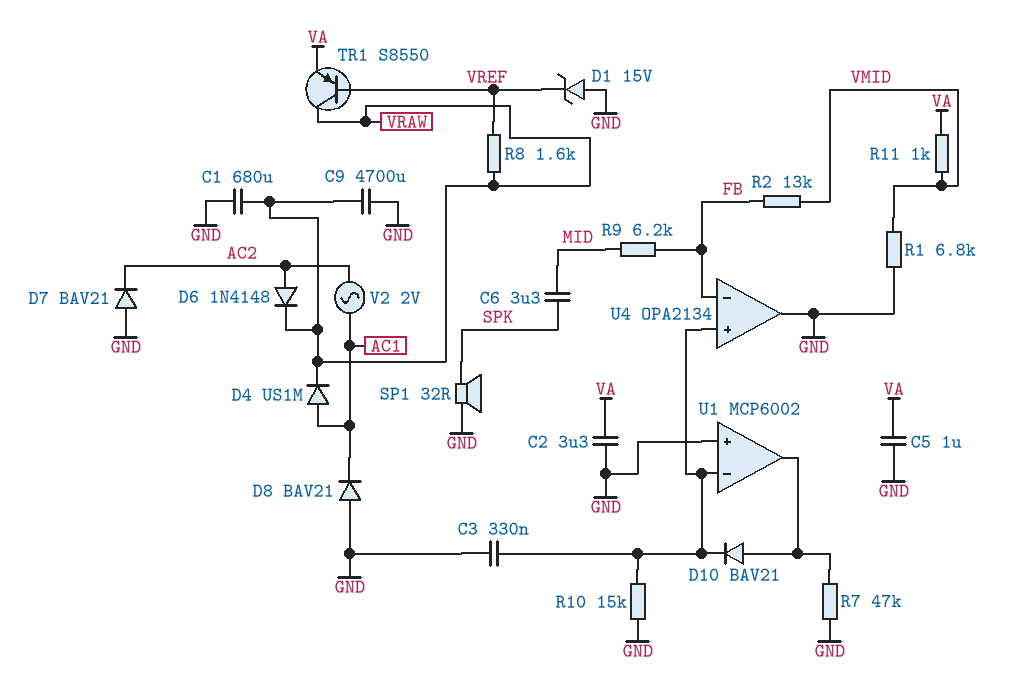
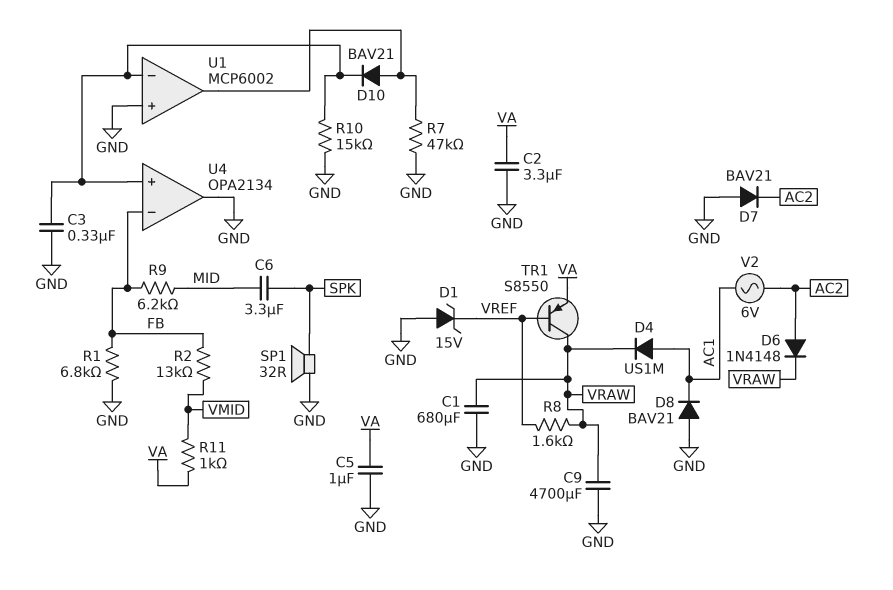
R1: 6.8k (GND, VMID) -> 6.8k (FB, GND)
V2: AC 2V (AC1, AC2) -> AC 6V (AC1, AC2)

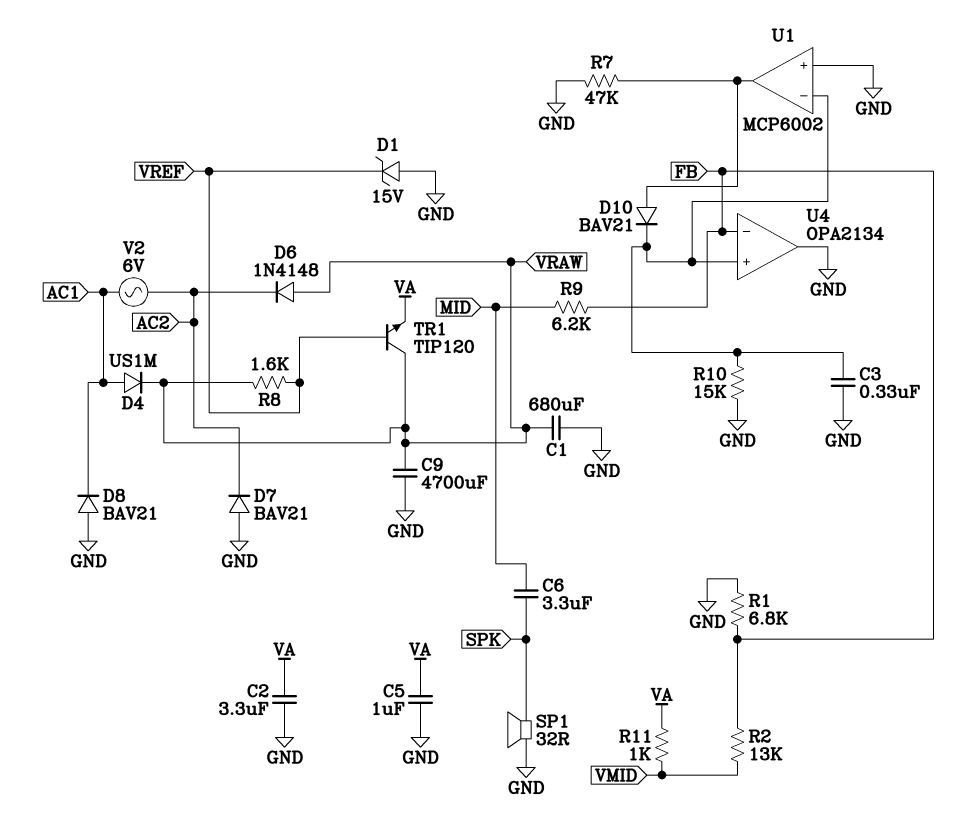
D6: diode 1N4148 (A AC2, K VRAW) -> diode 1N4148 (A VRAW, K AC2)
TR1: PNP S8550 (B VREF, C VRAW, E VA) -> NPN TIP120 (B VREF, C VRAW, E VA)

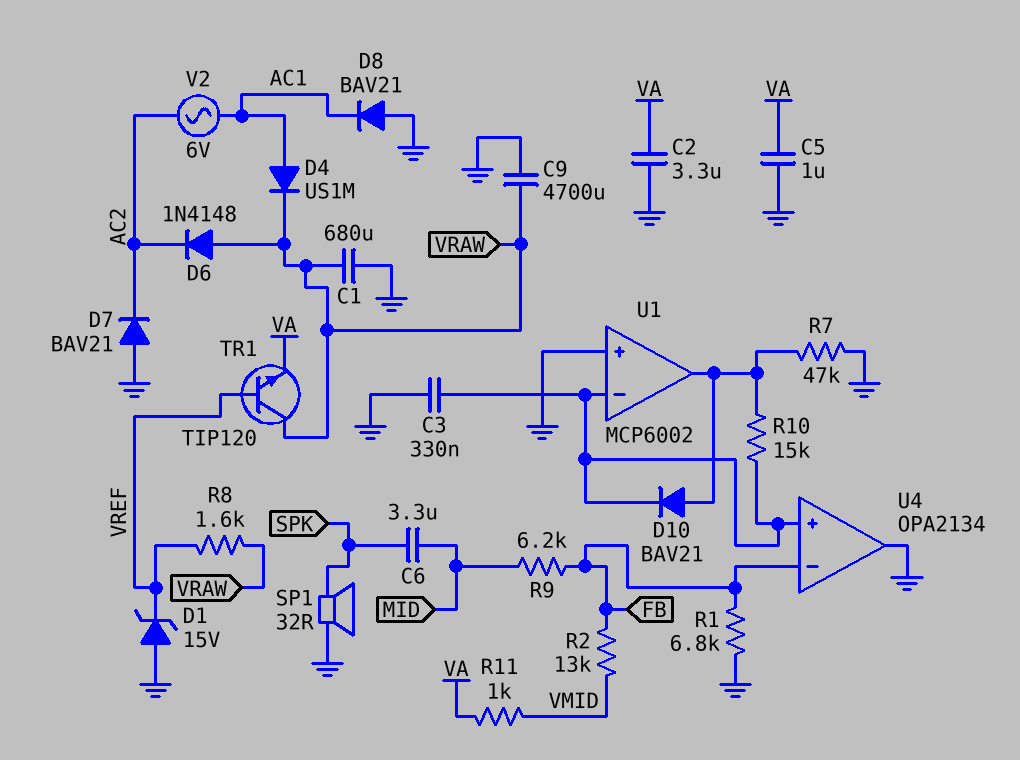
R10: 15k (GND, U1/in-) -> 15k (U1/in-, U1/out)

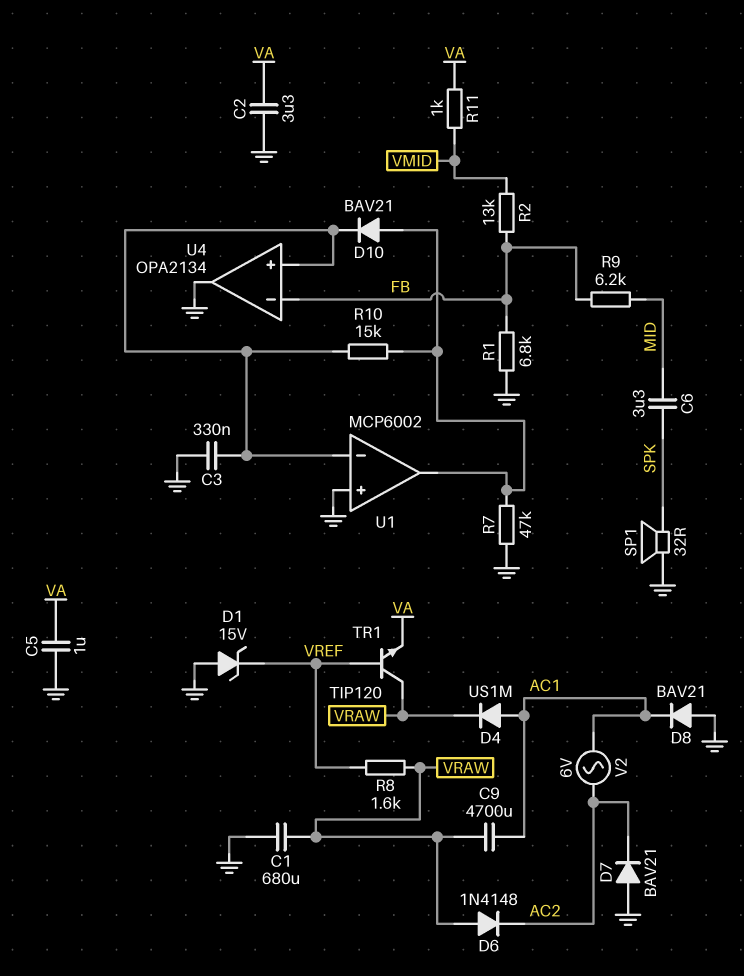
C9: 4700uF (GND, VRAW) -> 4700uF (AC1, VRAW)

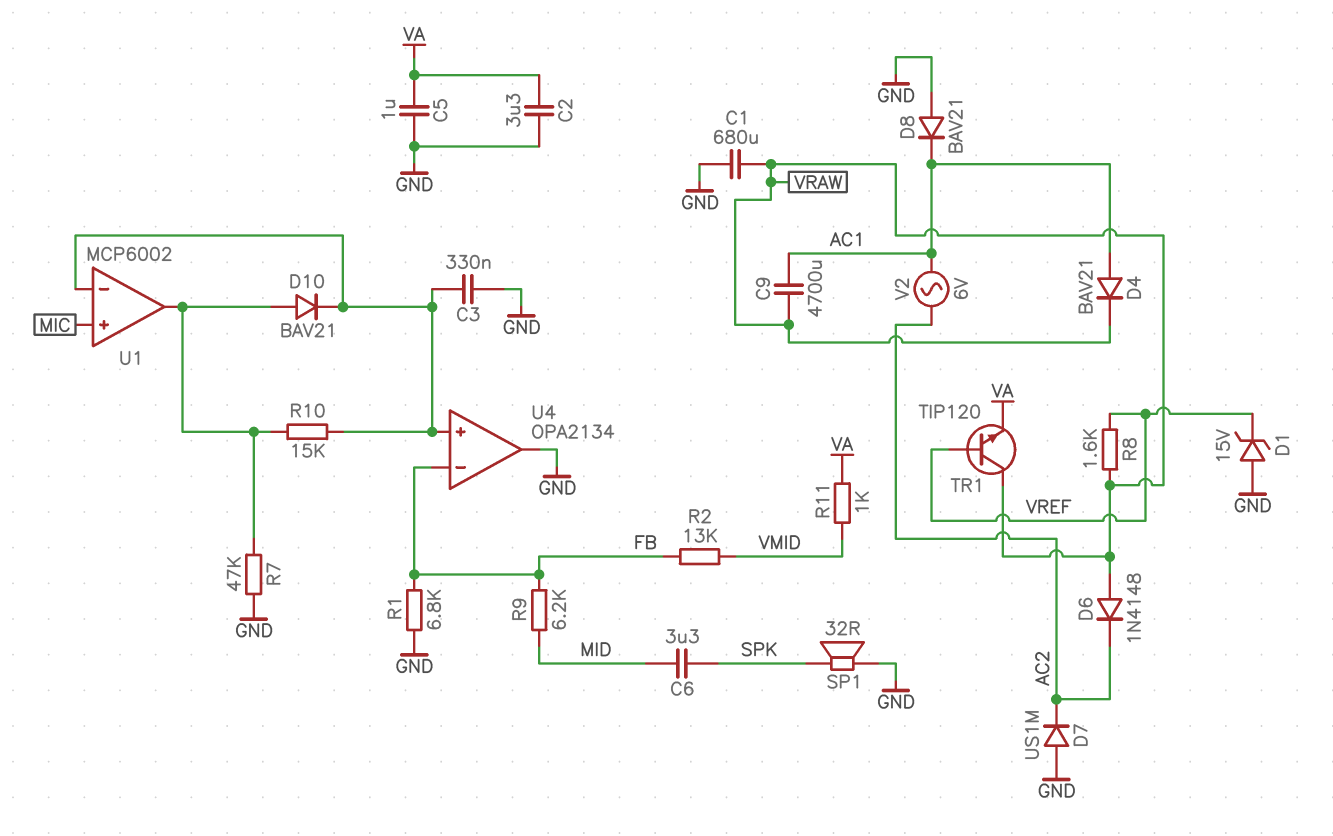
D4: diode US1M (A AC1, K VRAW) -> diode BAV21 (A AC1, K VRAW)
D7: diode BAV21 (A GND, K AC2) -> diode US1M (A GND, K AC2)
U1 pin in+: GND -> MIC

